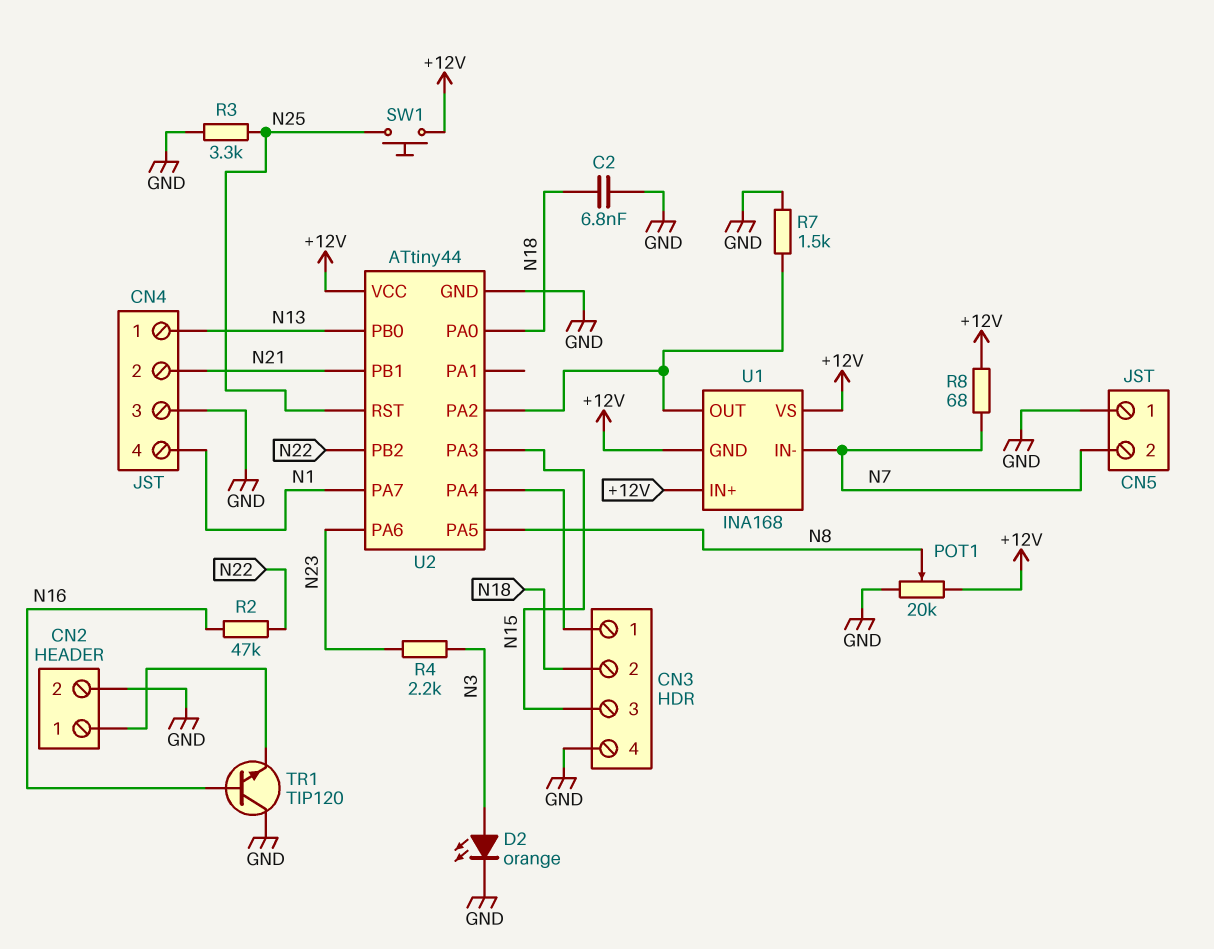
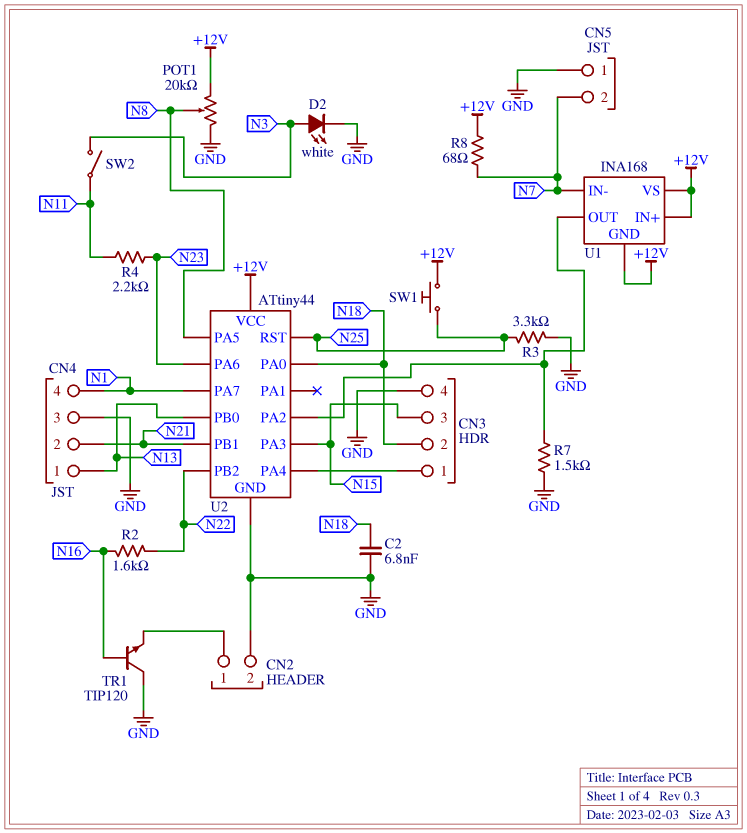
D2: LED orange (A N3, K GND) -> LED white (A N3, K GND)
R2: 47k (N16, N22) -> 1.6k (N16, N22)
R4: 2.2k (N3, N23) -> 2.2k (N11, N23)
SW2: none -> switch (N3, N11)

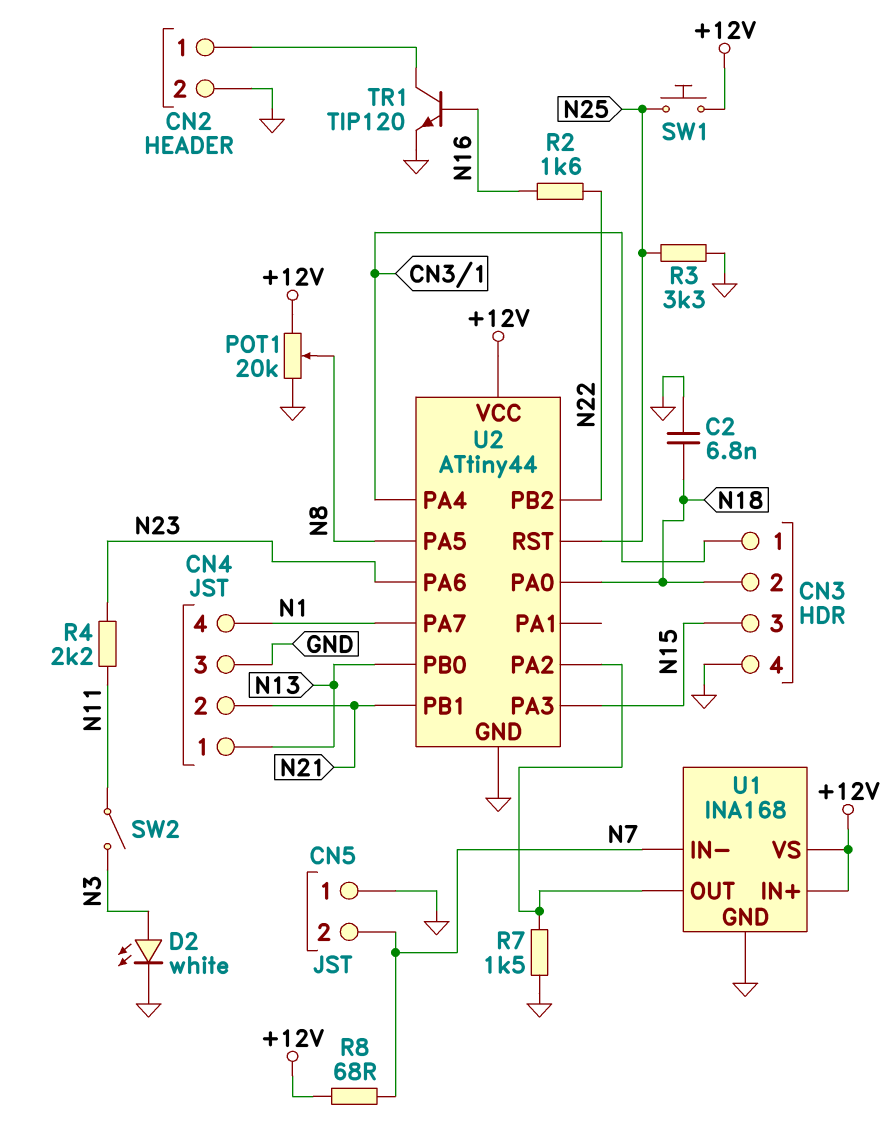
TR1: NPN TIP120 (B N16, C GND, E CN2/1) -> NPN TIP120 (B N16, C CN2/1, E GND)
U1 pin GND: +12V -> GND

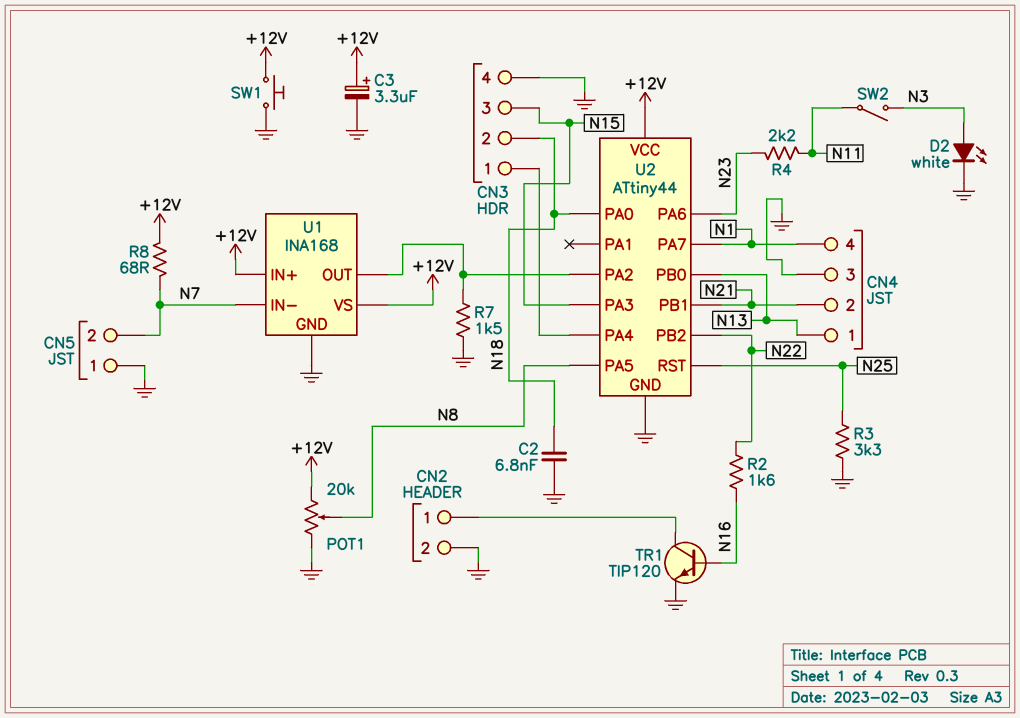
C3: none -> 3.3uF (plus +12V, minus GND)
SW1: button (+12V, N25) -> button (+12V, GND)

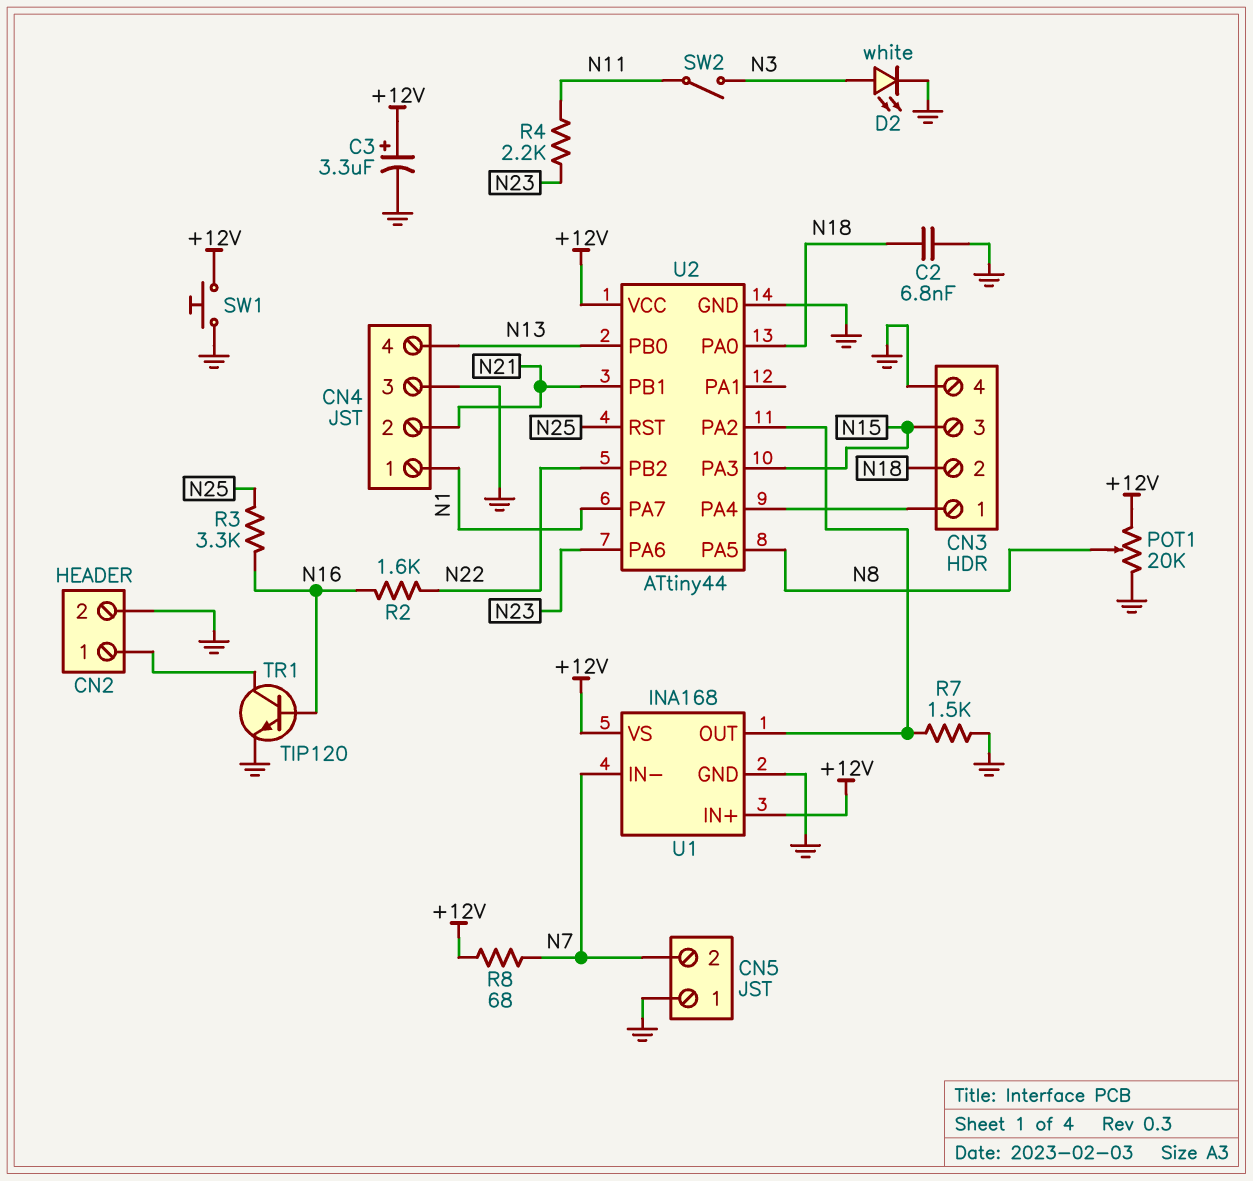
CN4 pin 1: N13 -> N1
CN4 pin 4: N1 -> N13
R3: 3.3k (GND, N25) -> 3.3k (N16, N25)

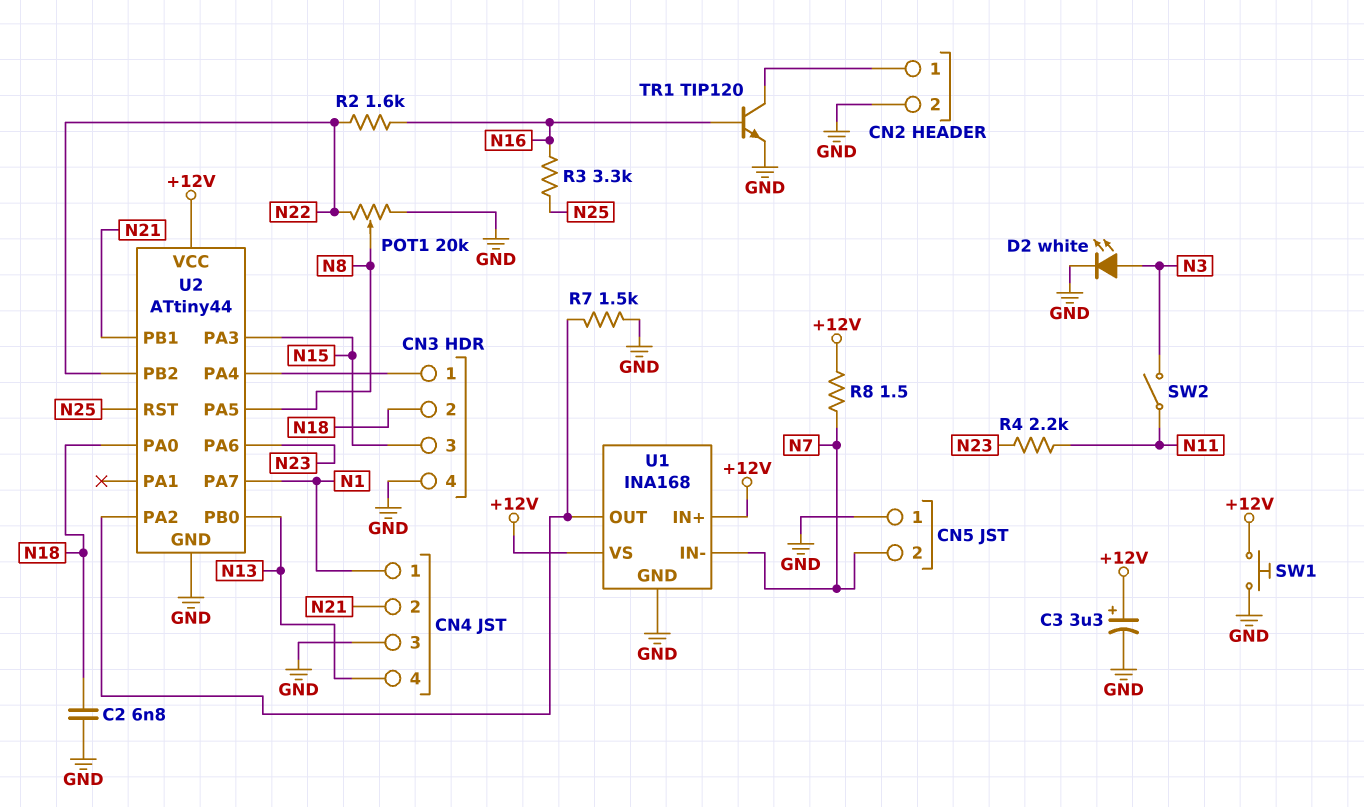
POT1: 20k (+12V, GND, wiper N8) -> 20k (GND, N22, wiper N8)
R8: 68 (+12V, N7) -> 1.5 (+12V, N7)

